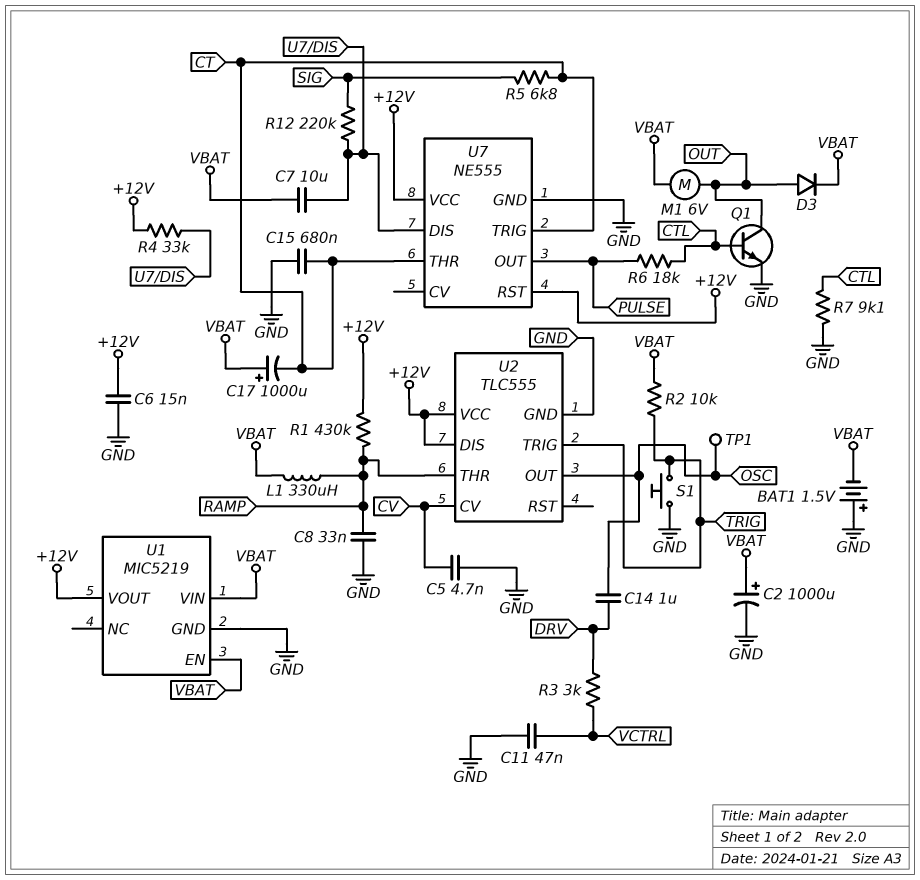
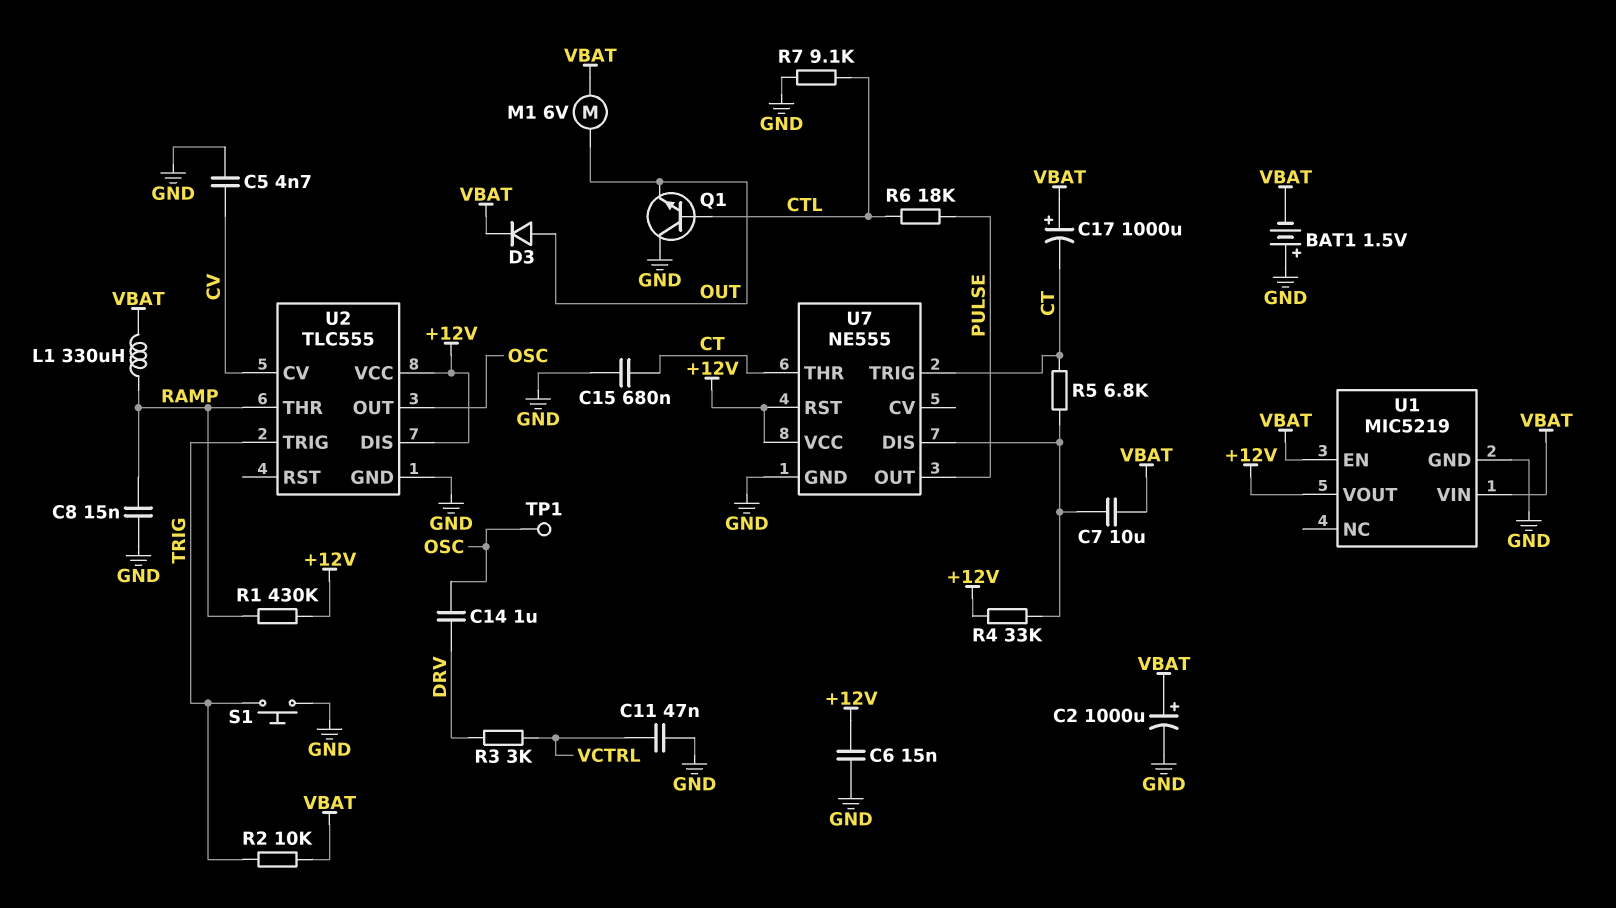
C8: 33nF (GND, RAMP) -> 15nF (GND, RAMP)
Q1: NPN (B CTL, C OUT, E GND) -> NPN (B CTL, C GND, E OUT)
R5: 6.8k (CT, SIG) -> 6.8k (CT, U7/DIS)
R12: 220k (SIG, U7/DIS) -> none

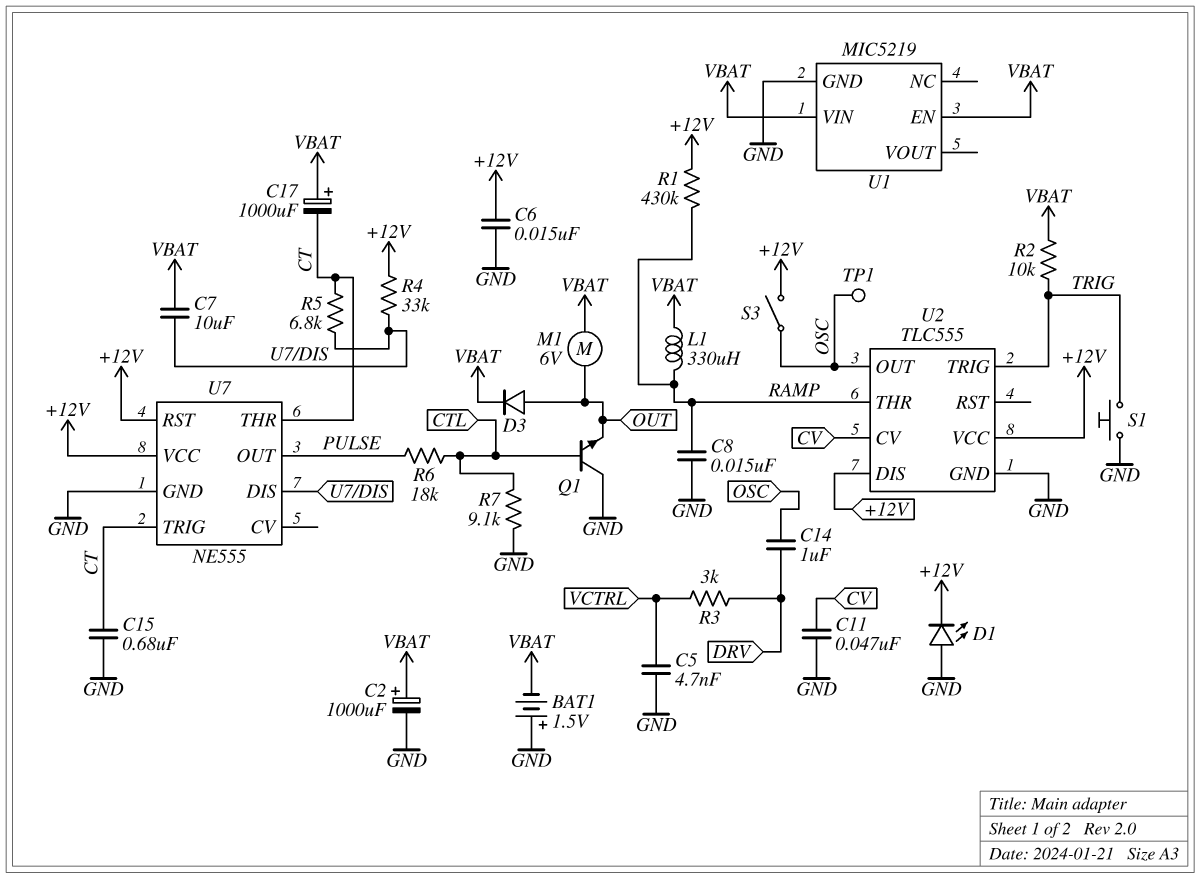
C5: 4.7nF (CV, GND) -> 4.7nF (GND, VCTRL)
C11: 47nF (GND, VCTRL) -> 47nF (CV, GND)
D1: none -> LED (A GND, K +12V)
S3: none -> switch (+12V, OSC)
U1 pin VOUT: +12V -> none

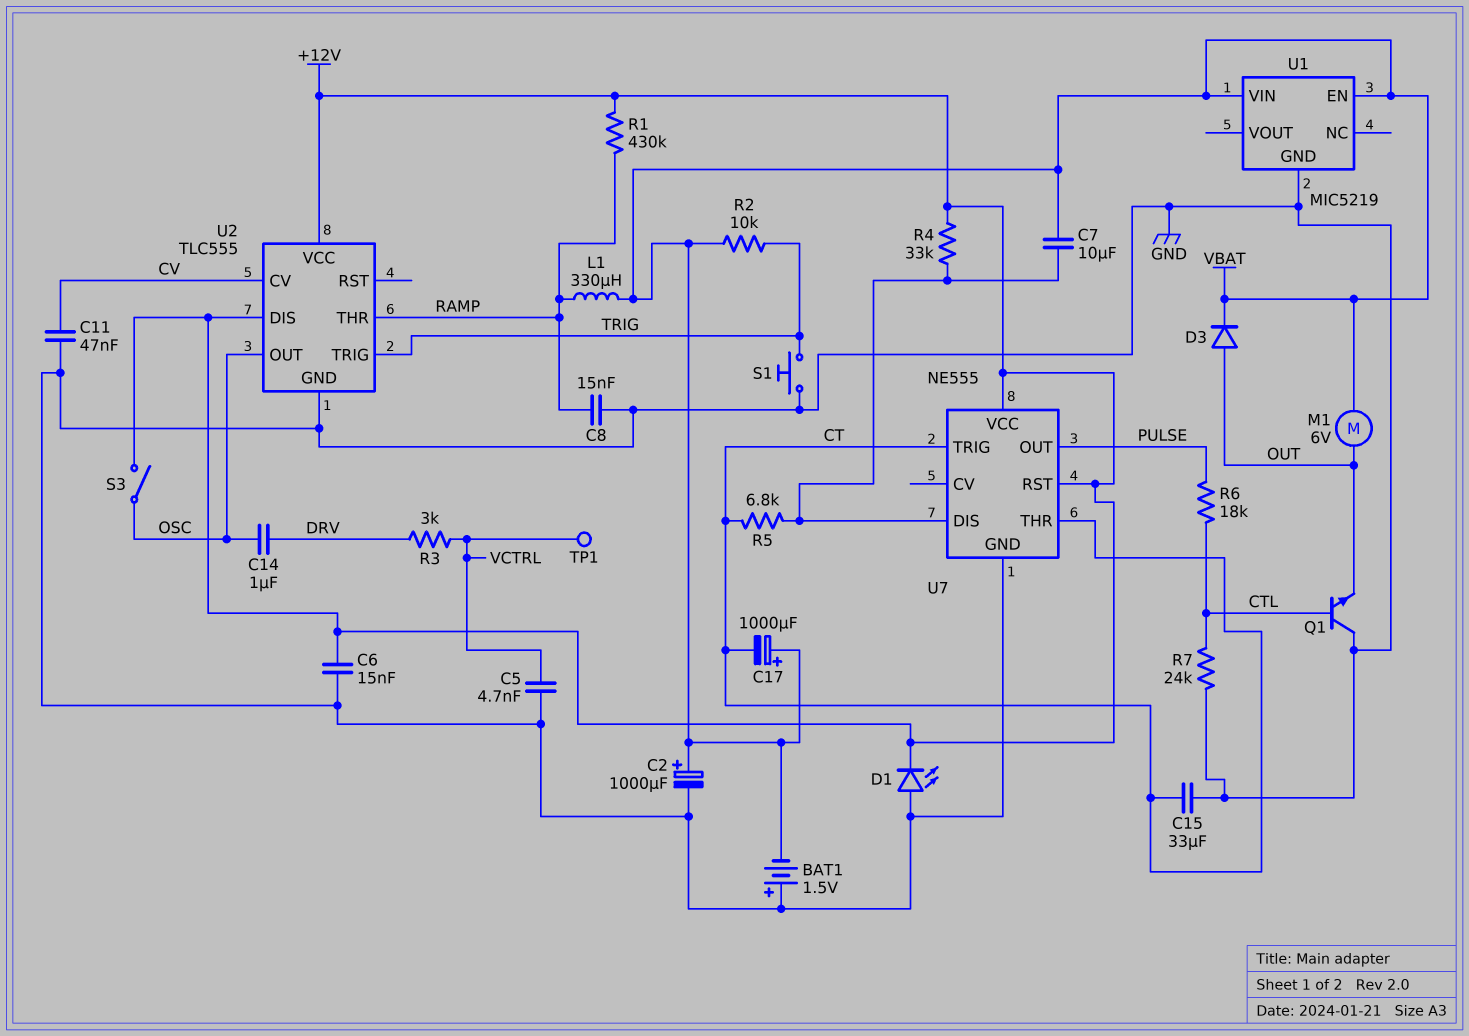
C15: 680nF (CT, GND) -> 33uF (CT, GND)
R7: 9.1k (CTL, GND) -> 24k (CTL, GND)
TP1: test point (OSC) -> test point (VCTRL)

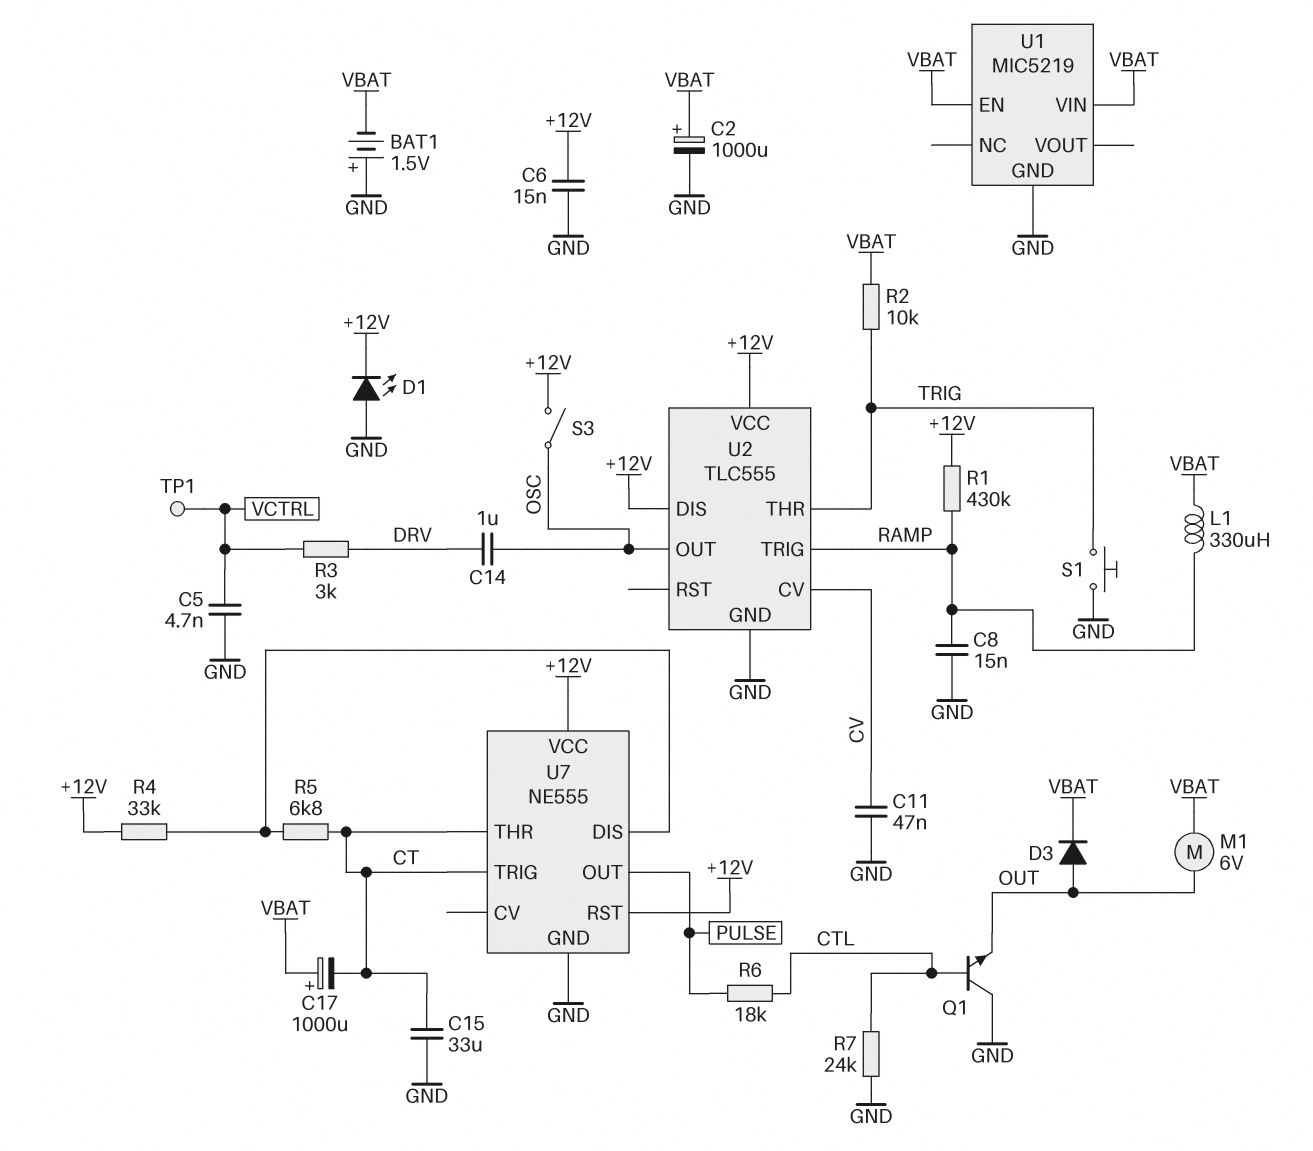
C7: 10uF (U7/DIS, VBAT) -> none
U2 pin THR: RAMP -> TRIG
U2 pin TRIG: TRIG -> RAMP

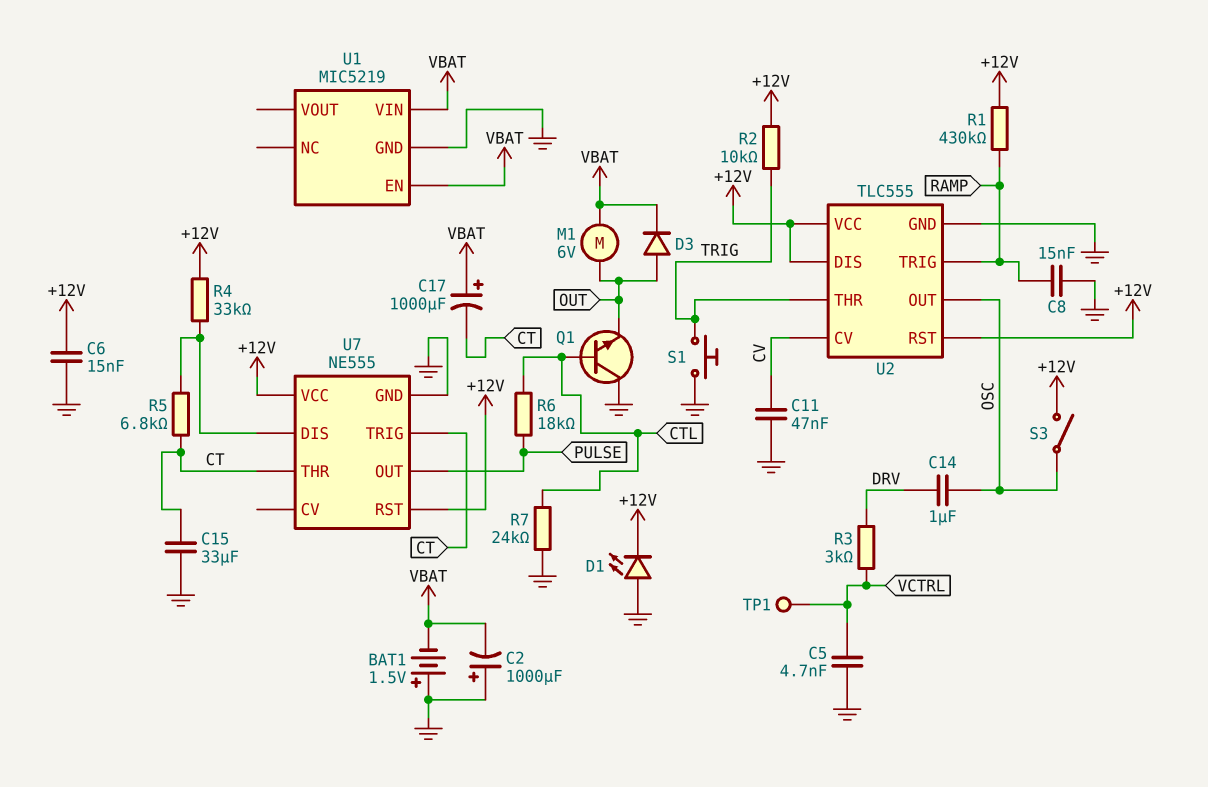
C2: 1000uF (plus VBAT, minus GND) -> 1000uF (plus GND, minus VBAT)
L1: 330uH (RAMP, VBAT) -> none
R2: 10k (TRIG, VBAT) -> 10k (+12V, TRIG)
U2 pin RST: none -> +12V

